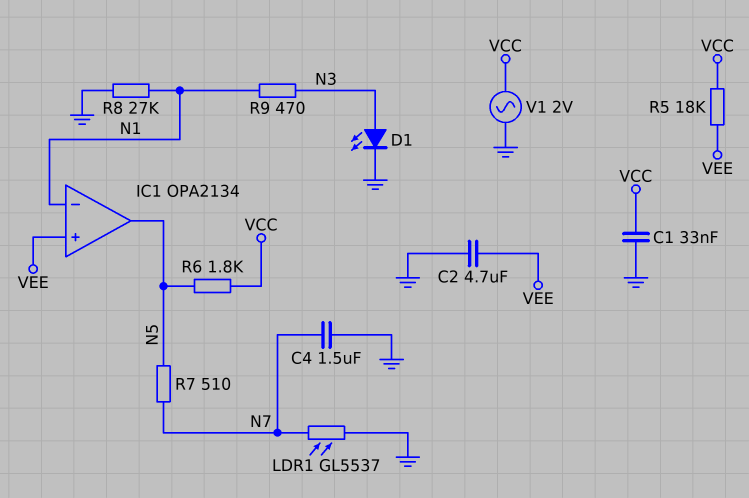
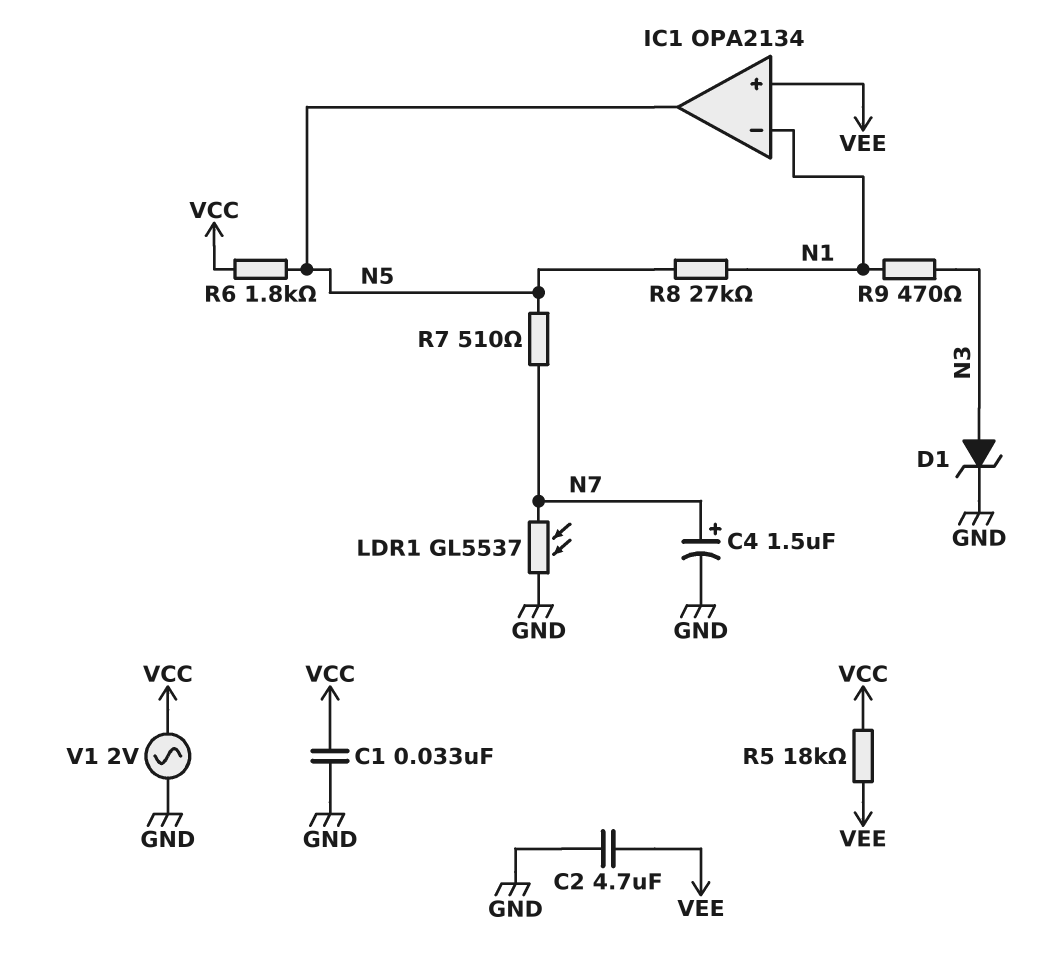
C4: 1.5uF (GND, N7) -> 1.5uF (plus N7, minus GND)
D1: LED (A N3, K GND) -> zener (A N3, K GND)
R8: 27k (GND, N1) -> 27k (N1, N5)

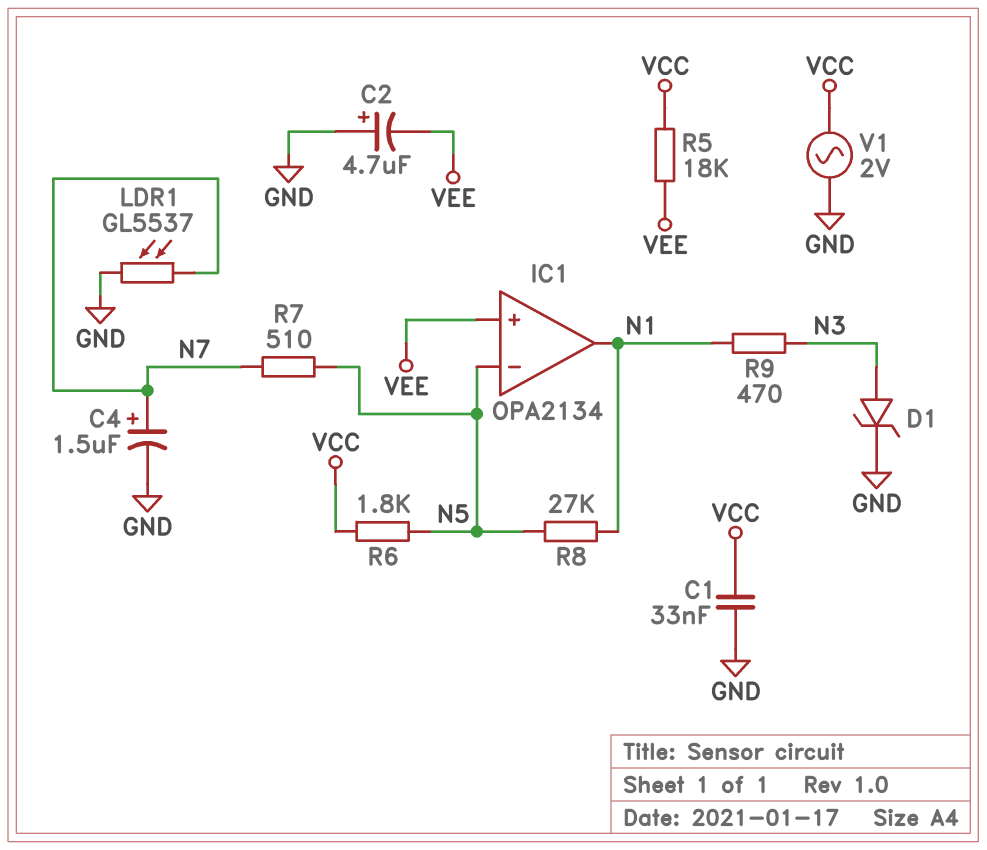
C2: 4.7uF (GND, VEE) -> 4.7uF (plus GND, minus VEE)
IC1 pin in-: N1 -> N5
IC1 pin out: N5 -> N1

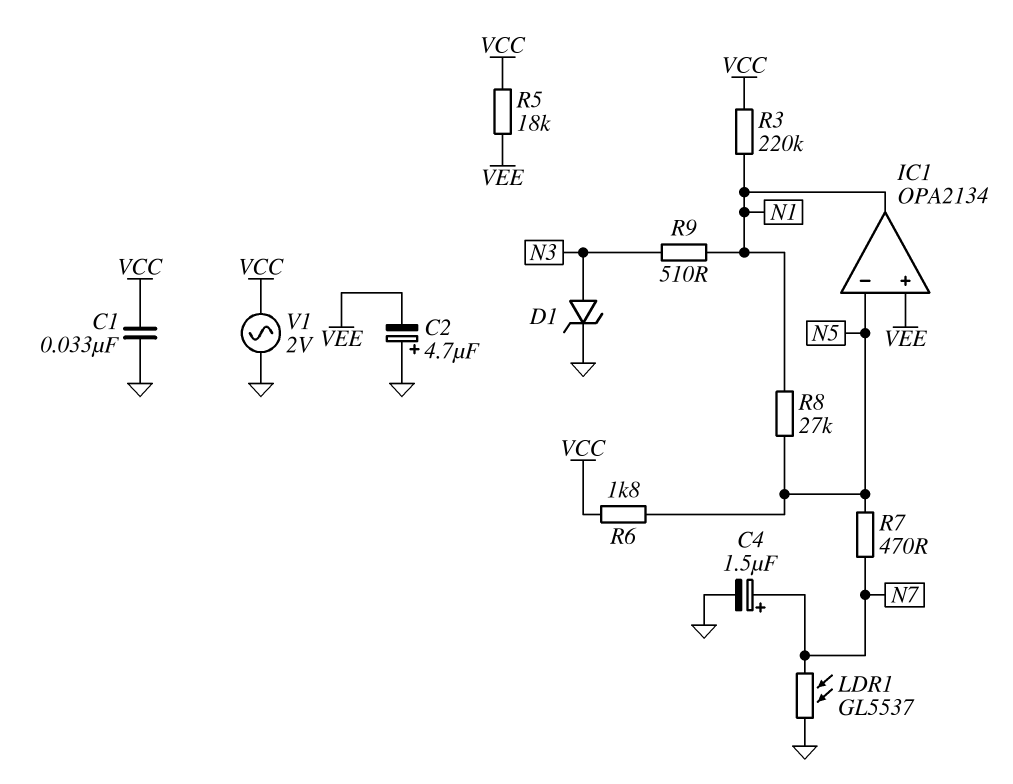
R3: none -> 220k (N1, VCC)
R7: 510 (N5, N7) -> 470 (N5, N7)
R9: 470 (N1, N3) -> 510 (N1, N3)

